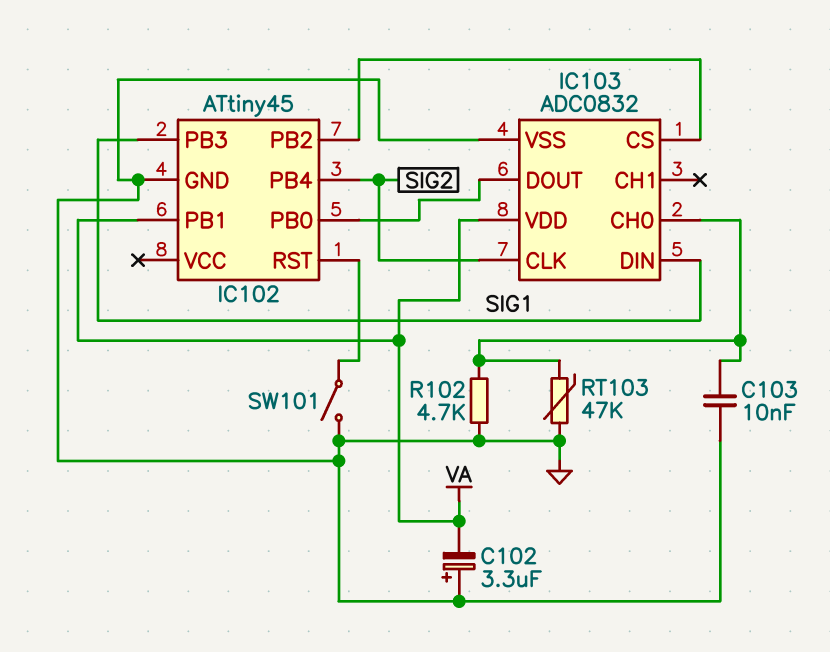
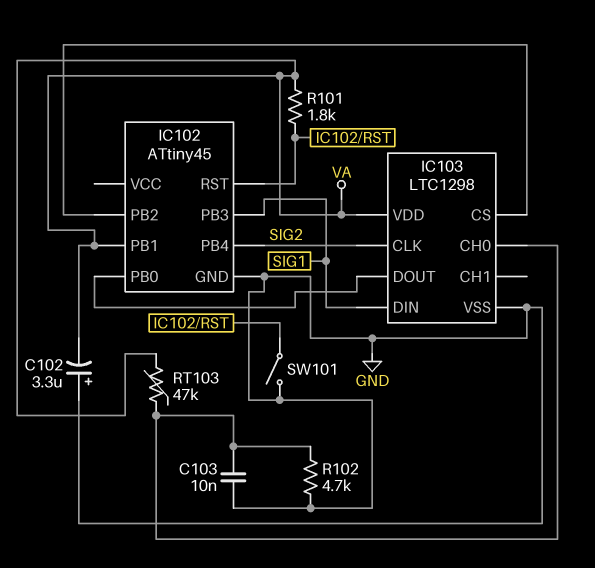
IC103: ADC0832 -> LTC1298
R101: none -> 1.8k (IC102/RST, VA)
RT103: 47k (GND, IC103/CH0) -> 47k (IC103/CH0, VA)

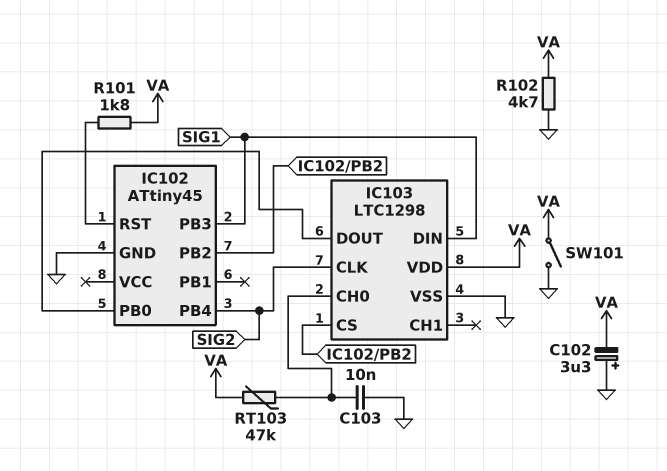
IC102 pin PB1: VA -> none
R102: 4.7k (GND, IC103/CH0) -> 4.7k (GND, VA)
SW101: switch (GND, IC102/RST) -> switch (GND, VA)

